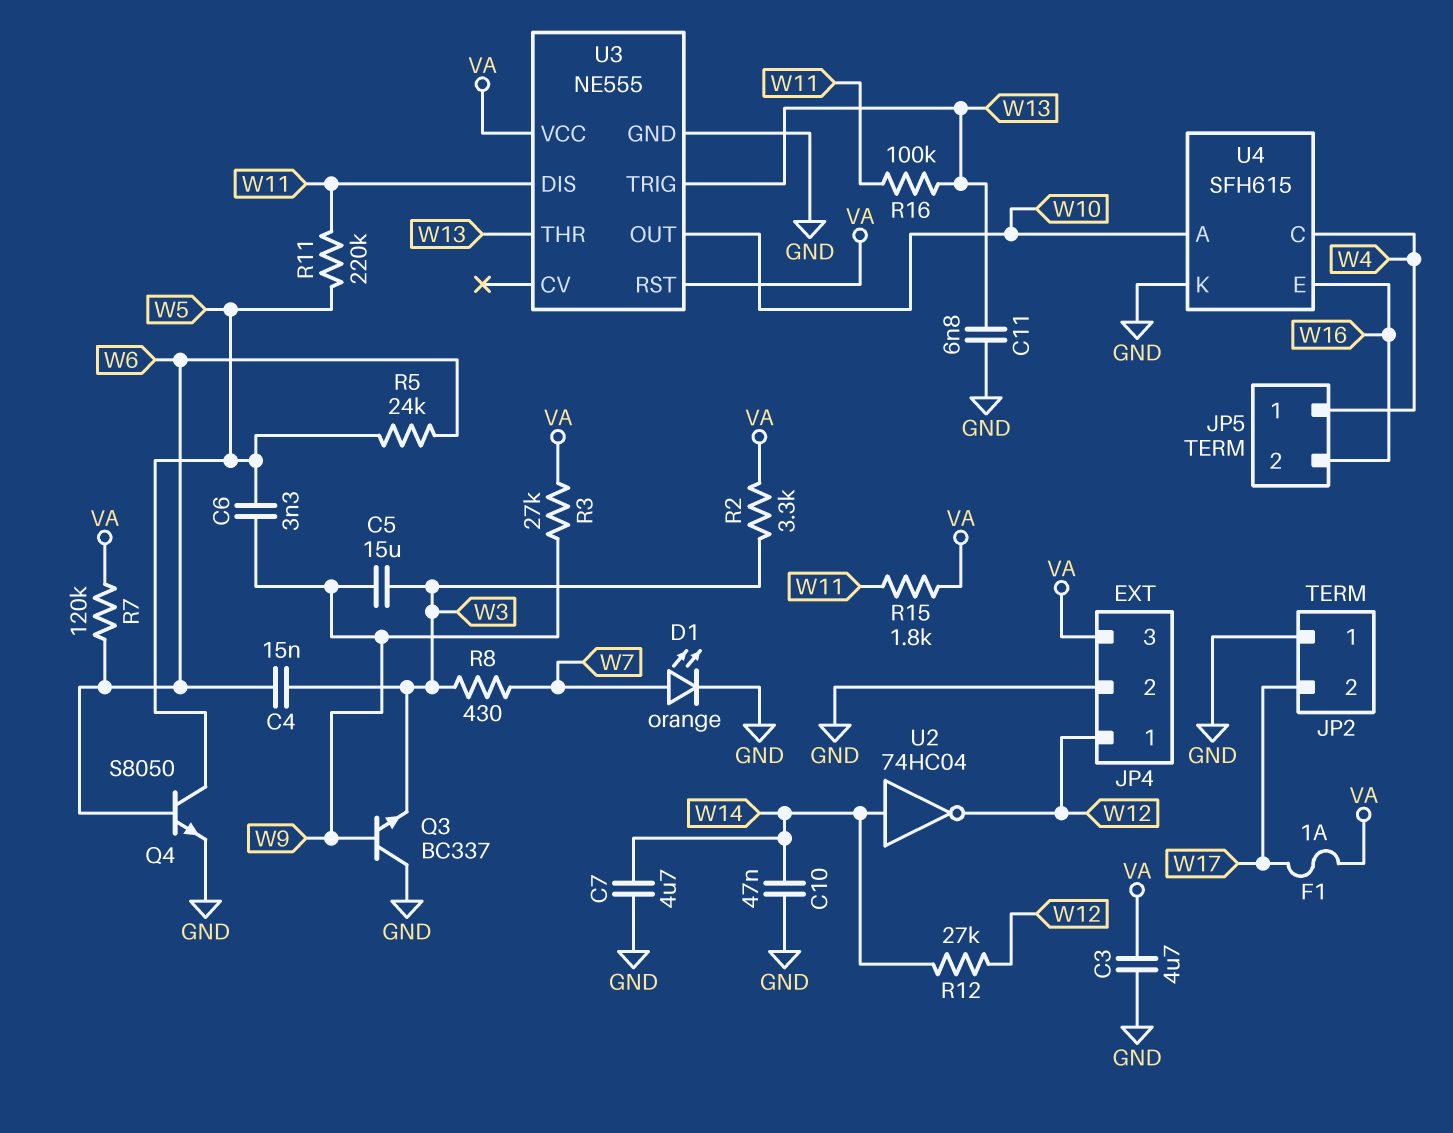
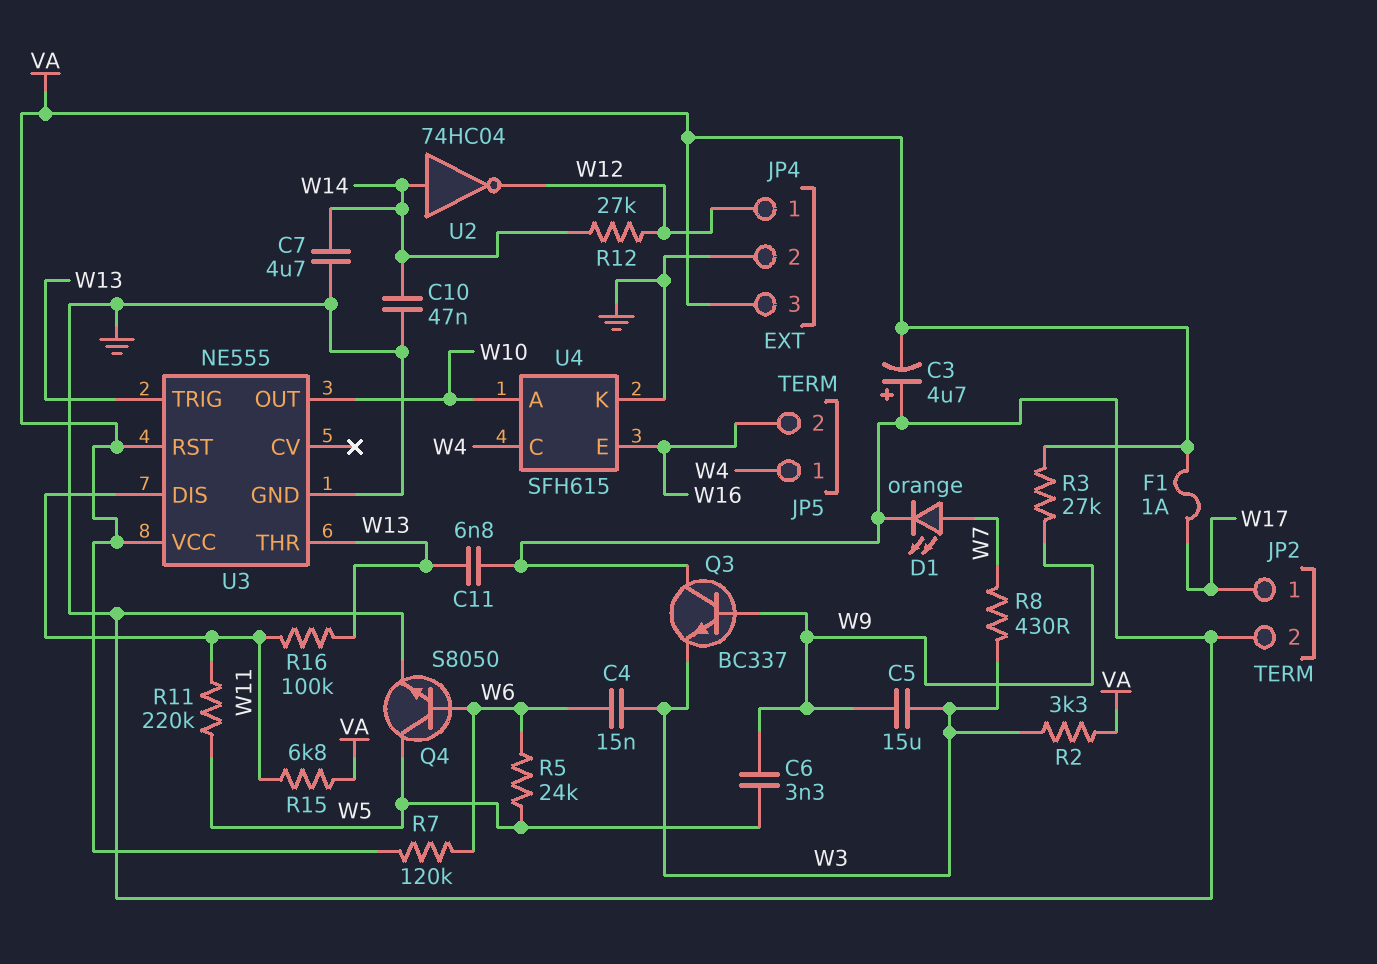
C3: 4.7uF (GND, VA) -> 4.7uF (plus GND, minus VA)
JP2 pin 1: GND -> W17
JP2 pin 2: W17 -> GND
R15: 1.8k (VA, W11) -> 6.8k (VA, W11)

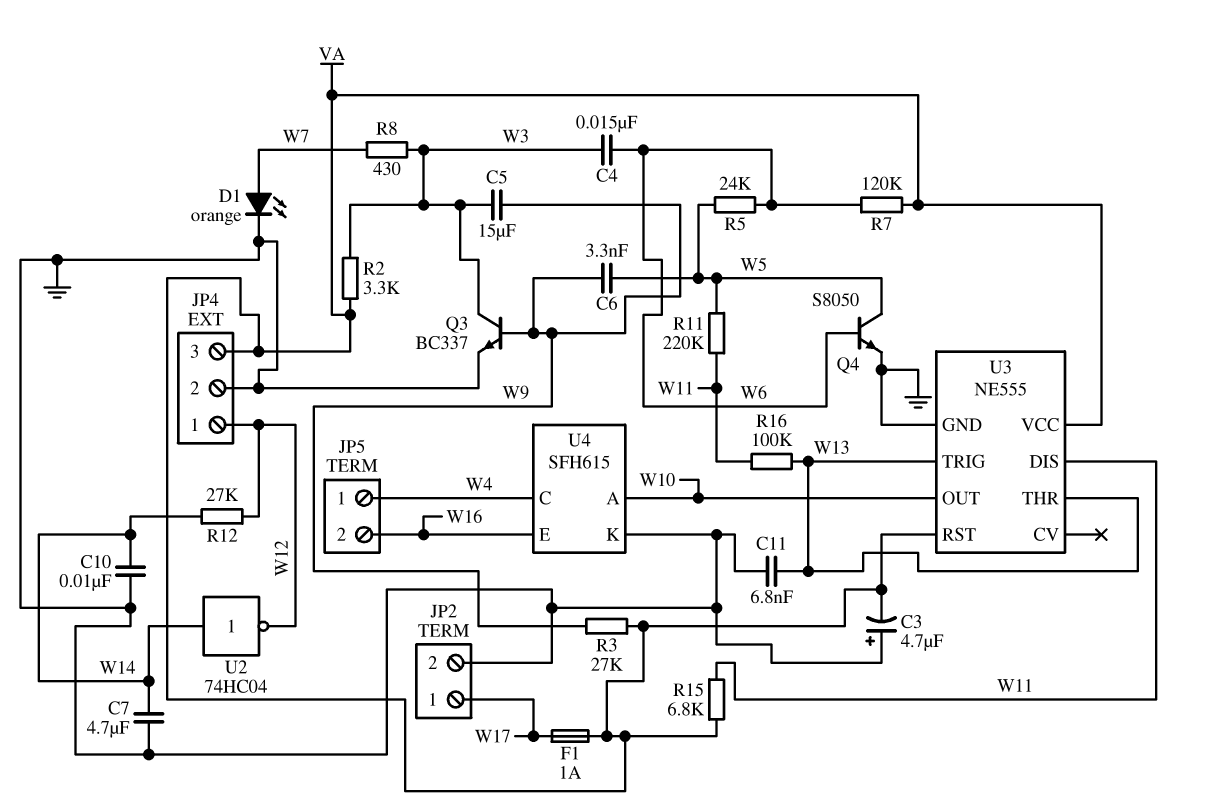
C10: 47nF (GND, W14) -> 10nF (GND, W14)
Q3: NPN BC337 (B W9, C GND, E W3) -> NPN BC337 (B W9, C W3, E GND)

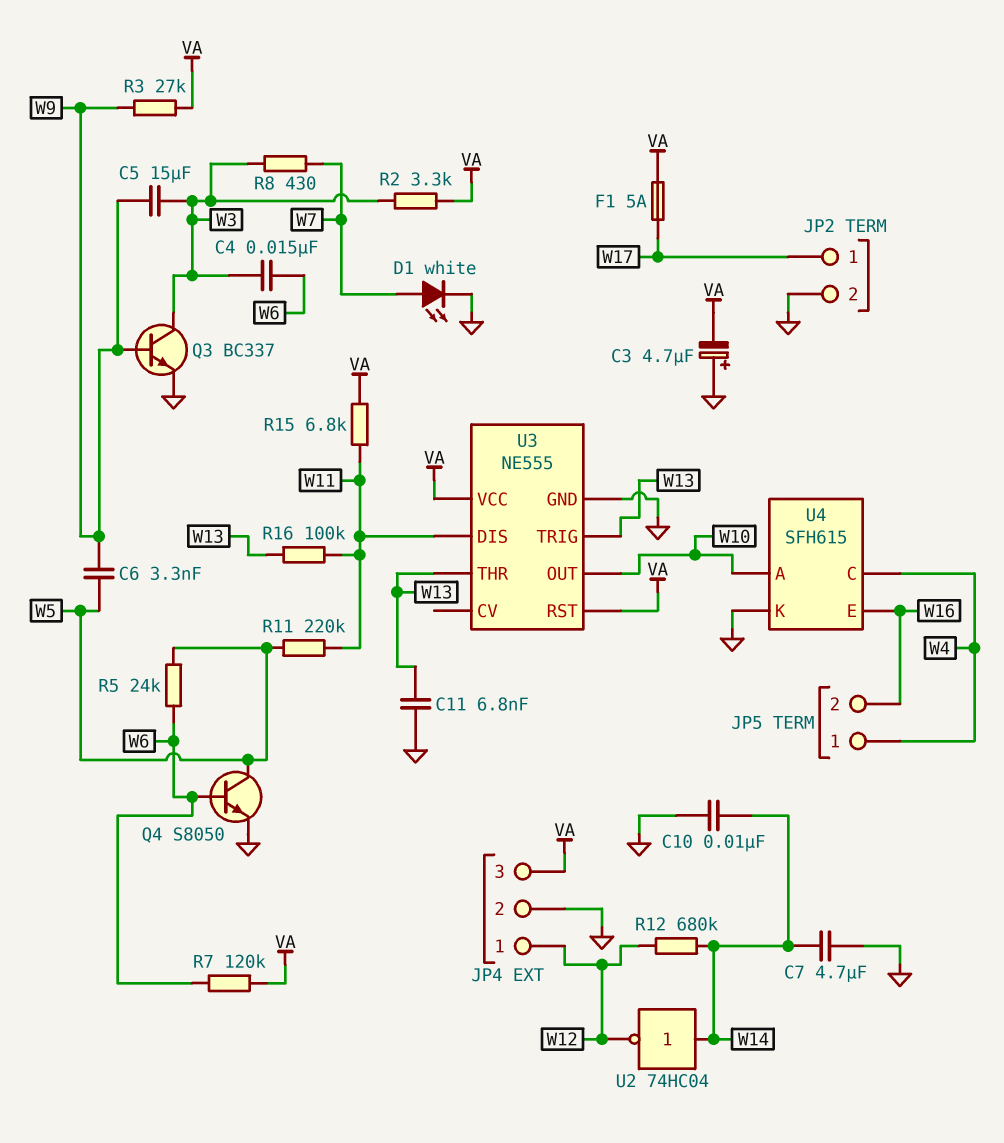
D1: LED orange (A W7, K GND) -> LED white (A W7, K GND)
F1: 1A (VA, W17) -> 5A (VA, W17)
R12: 27k (W12, W14) -> 680k (W12, W14)

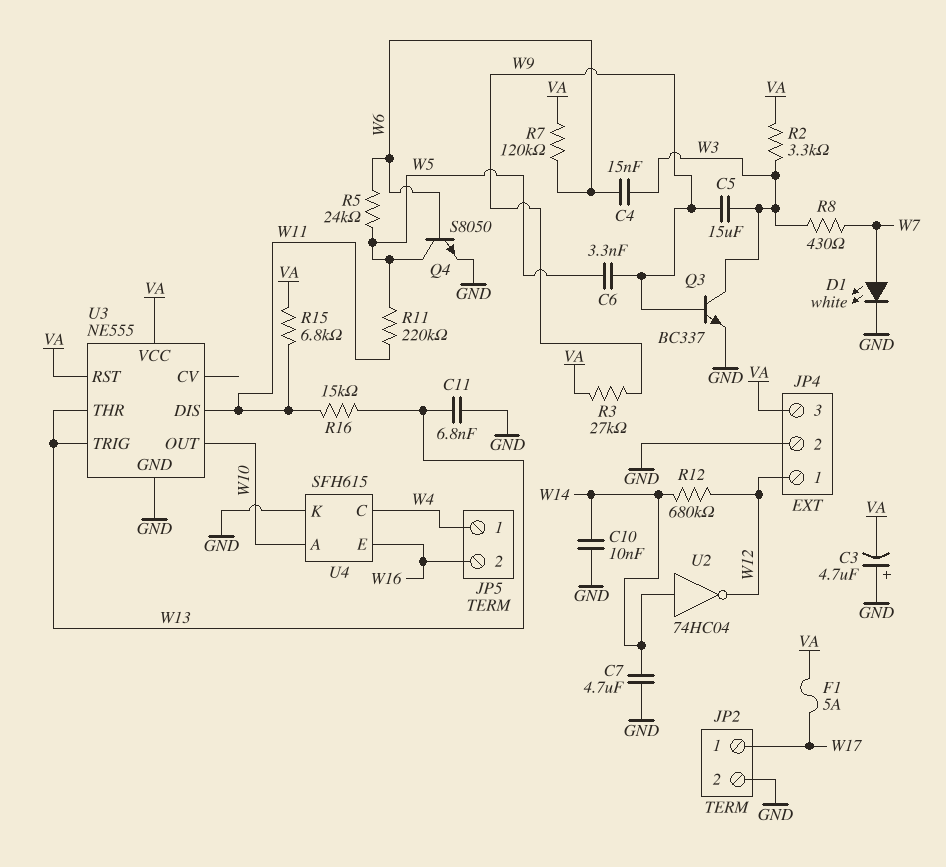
R16: 100k (W11, W13) -> 15k (W11, W13)

